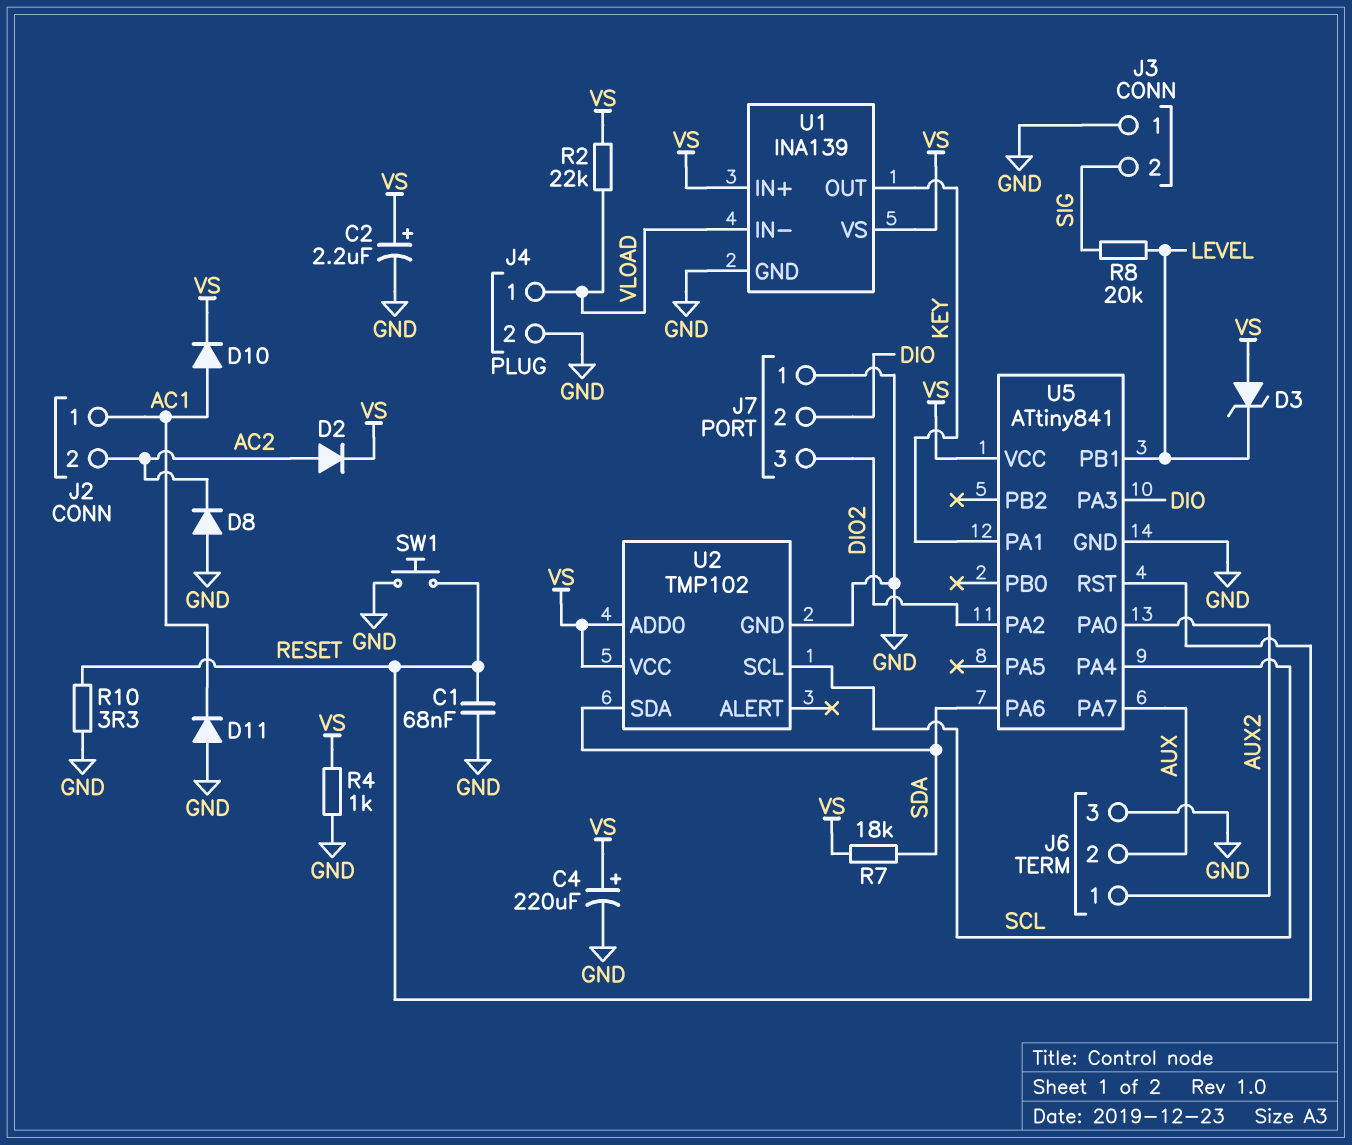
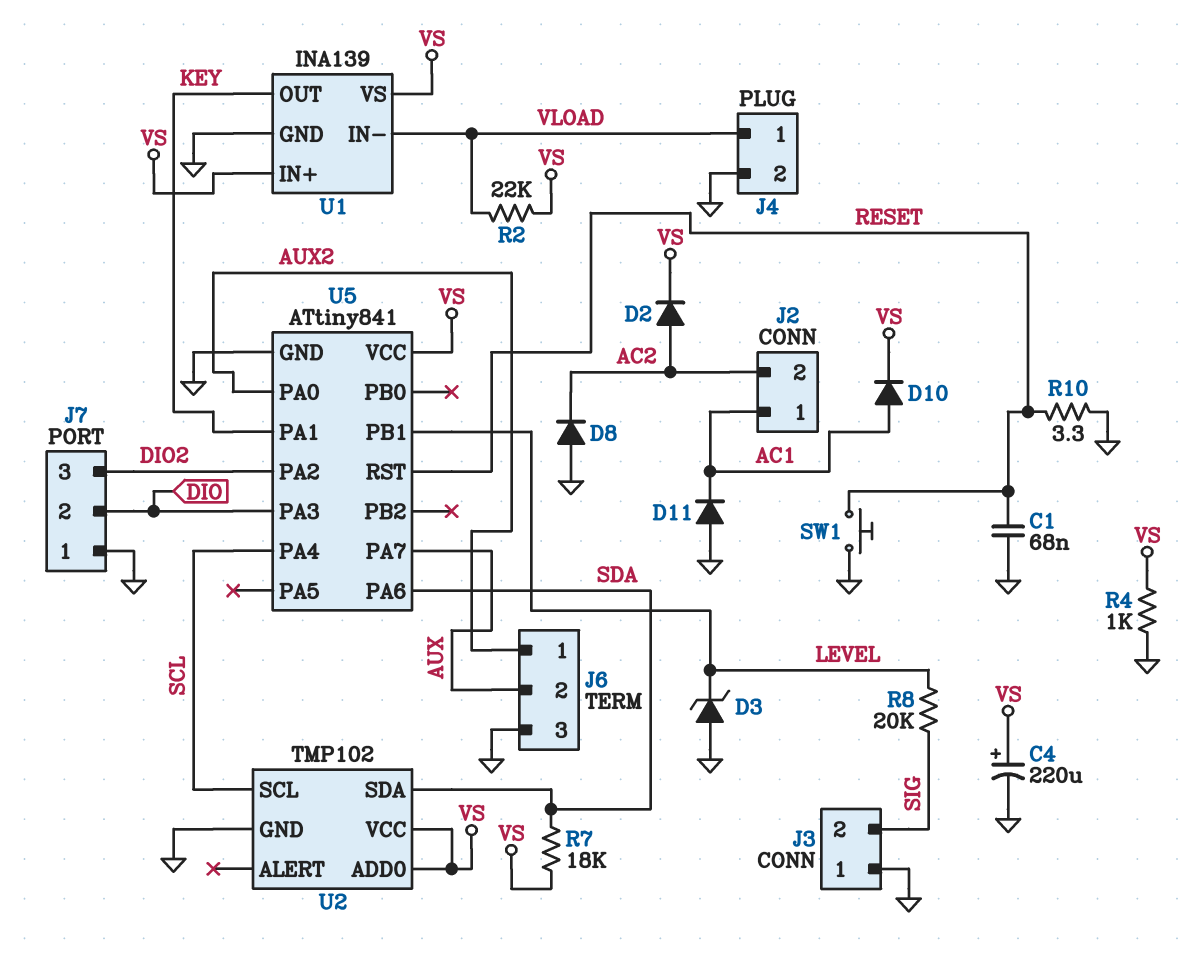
C2: 2.2uF (plus VS, minus GND) -> none
D3: zener (A VS, K LEVEL) -> zener (A GND, K LEVEL)

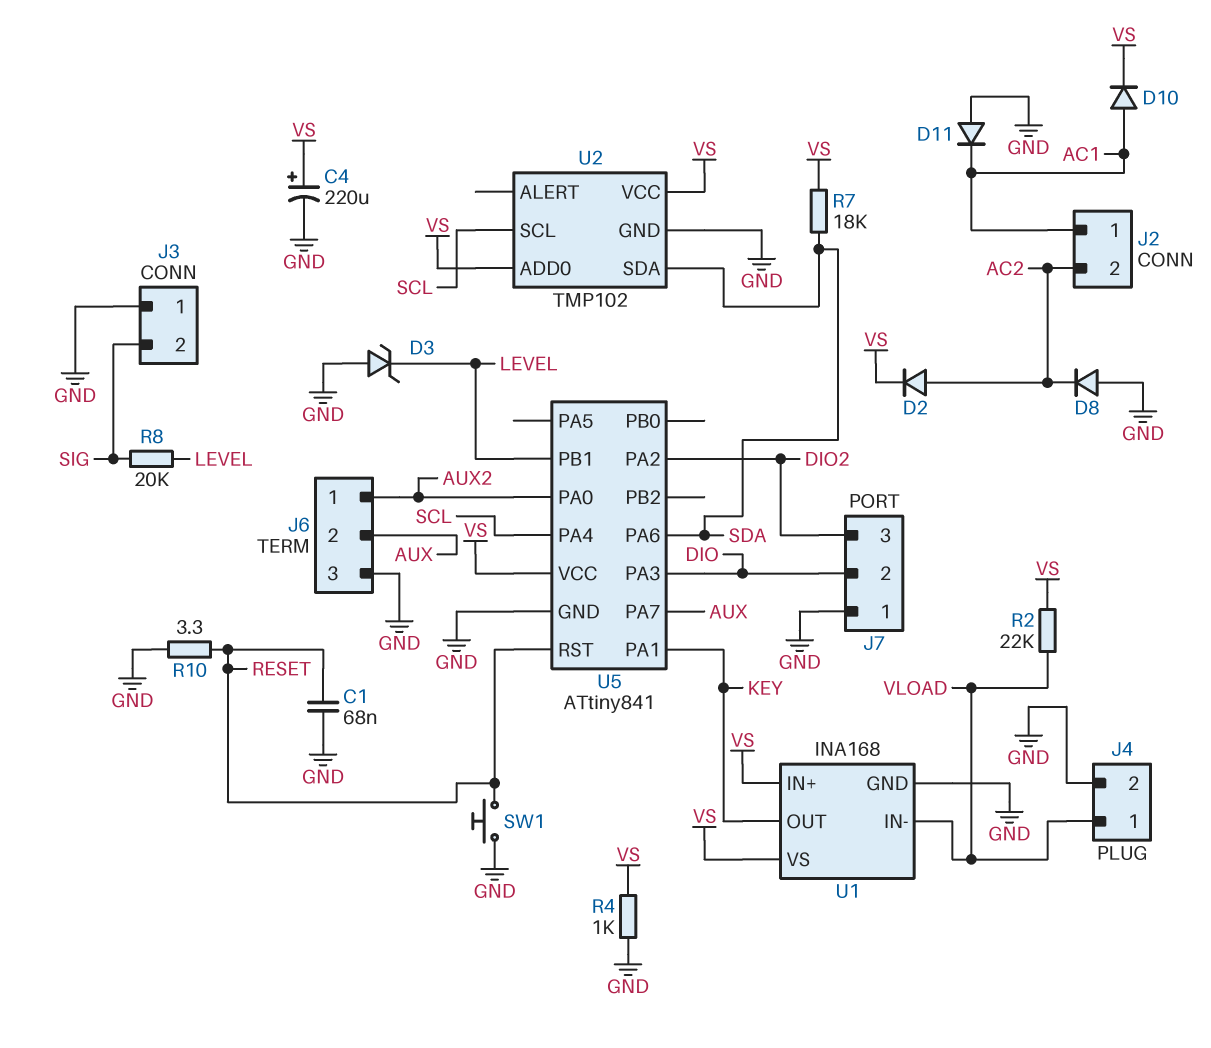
U1: INA139 -> INA168

